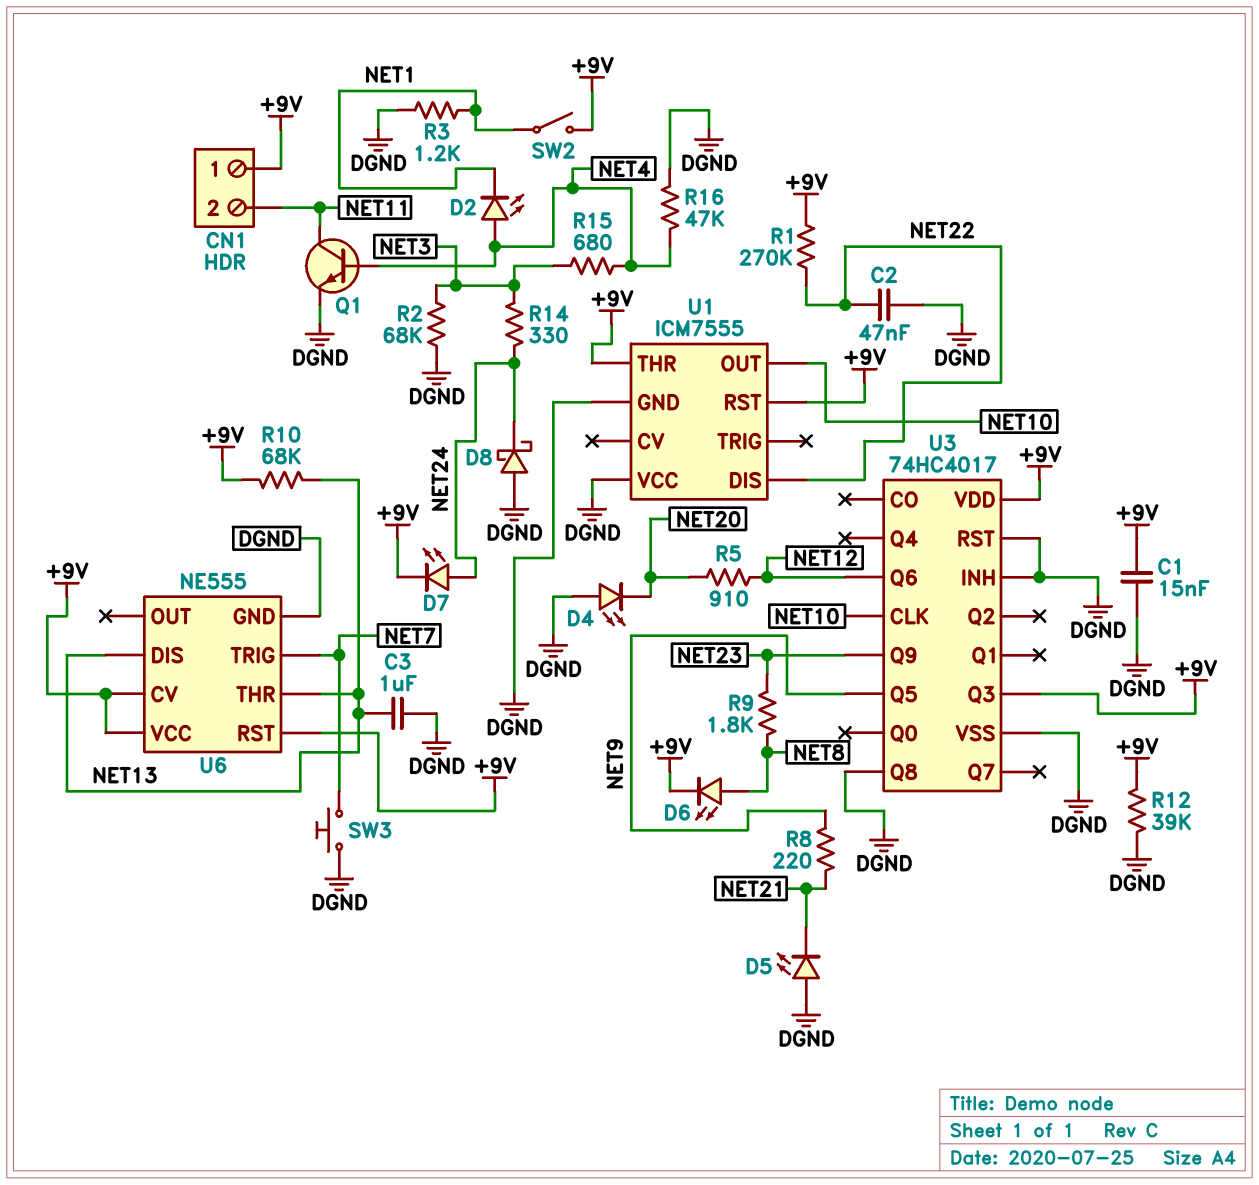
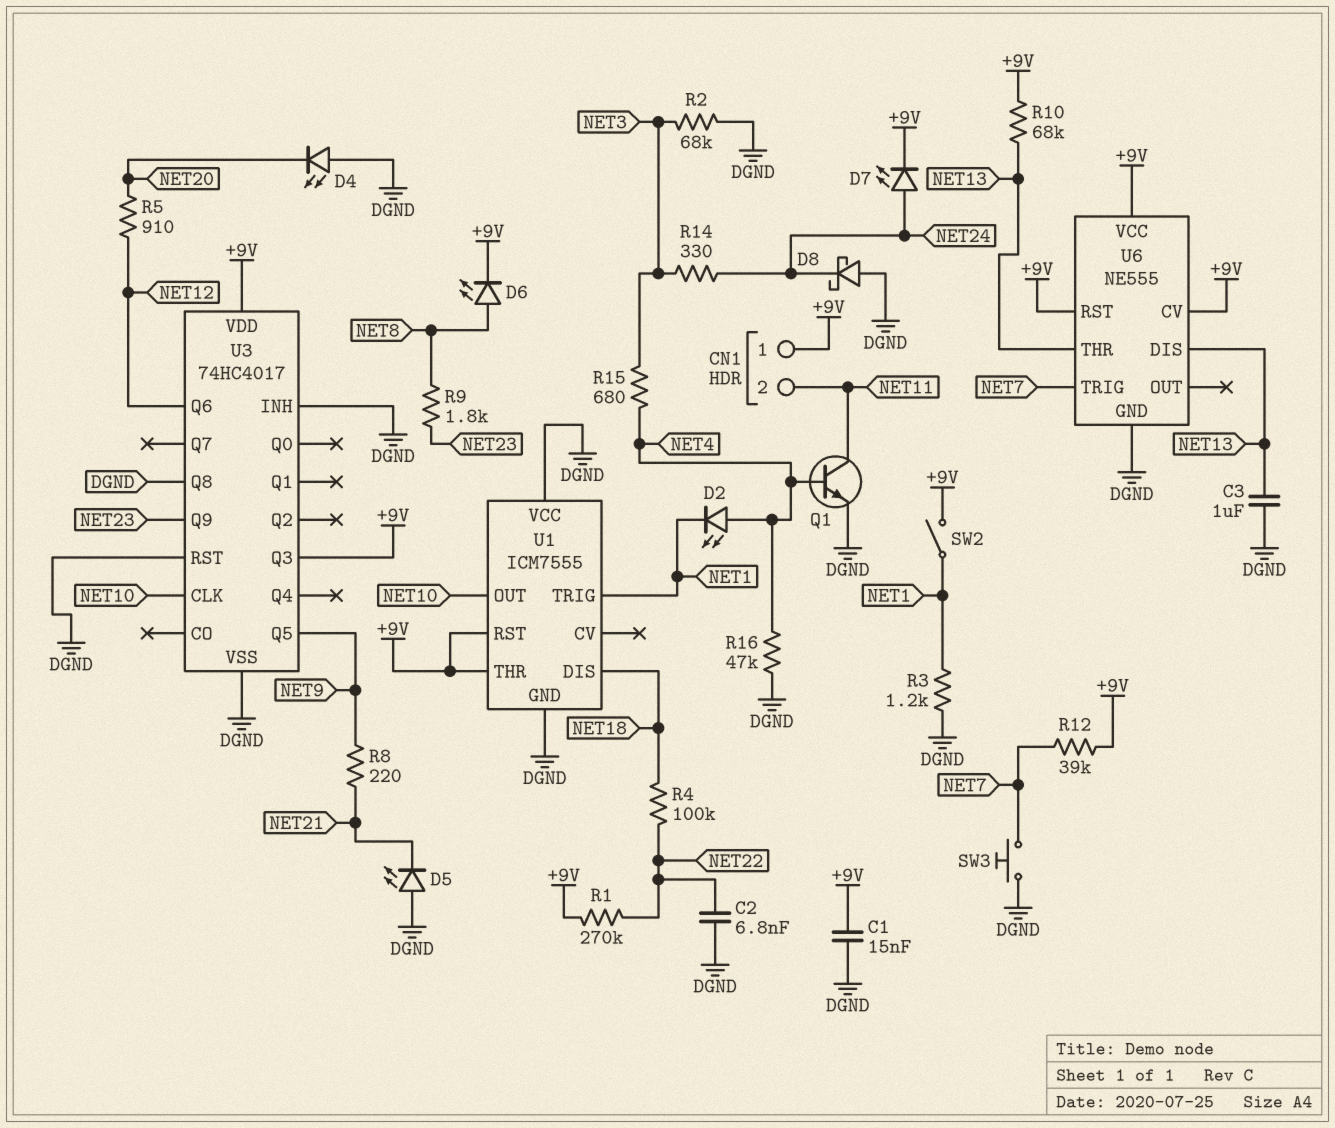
C2: 47nF (DGND, NET22) -> 6.8nF (DGND, NET22)
R4: none -> 100k (NET18, NET22)
R12: 39k (+9V, DGND) -> 39k (+9V, NET7)
U1 pin DIS: NET22 -> NET18
U1 pin TRIG: none -> NET1

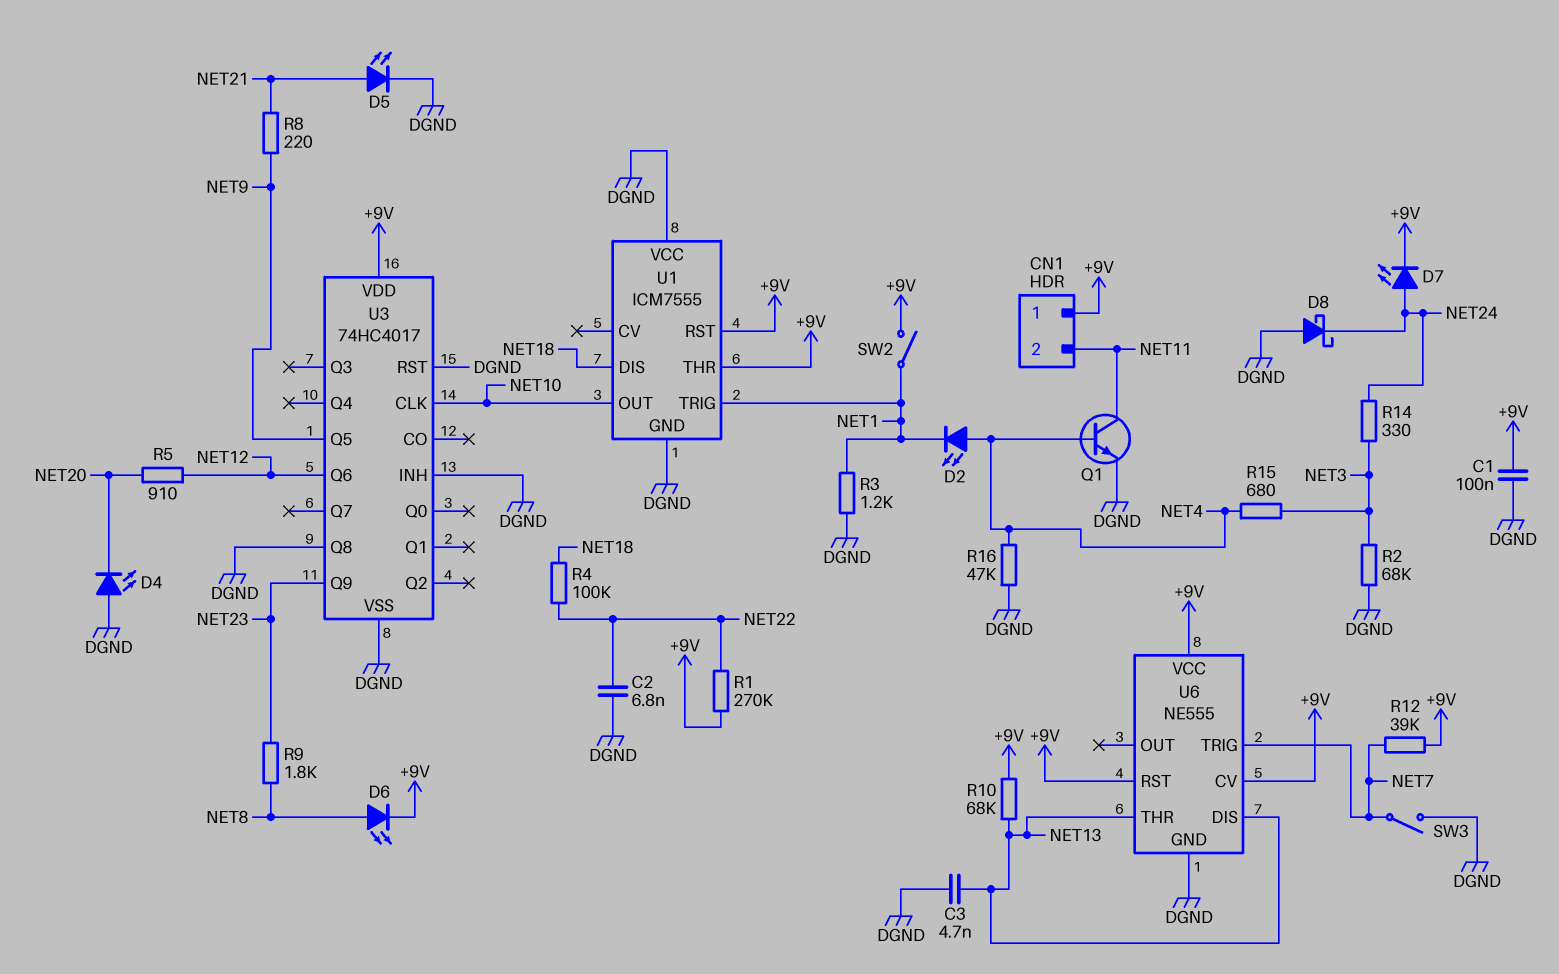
C1: 15nF (+9V, DGND) -> 100nF (+9V, DGND)
C3: 1uF (DGND, NET13) -> 4.7nF (DGND, NET13)
D5: LED (A DGND, K NET21) -> LED (A NET21, K DGND)
SW3: button (DGND, NET7) -> switch (DGND, NET7)
U3 pin Q3: +9V -> none

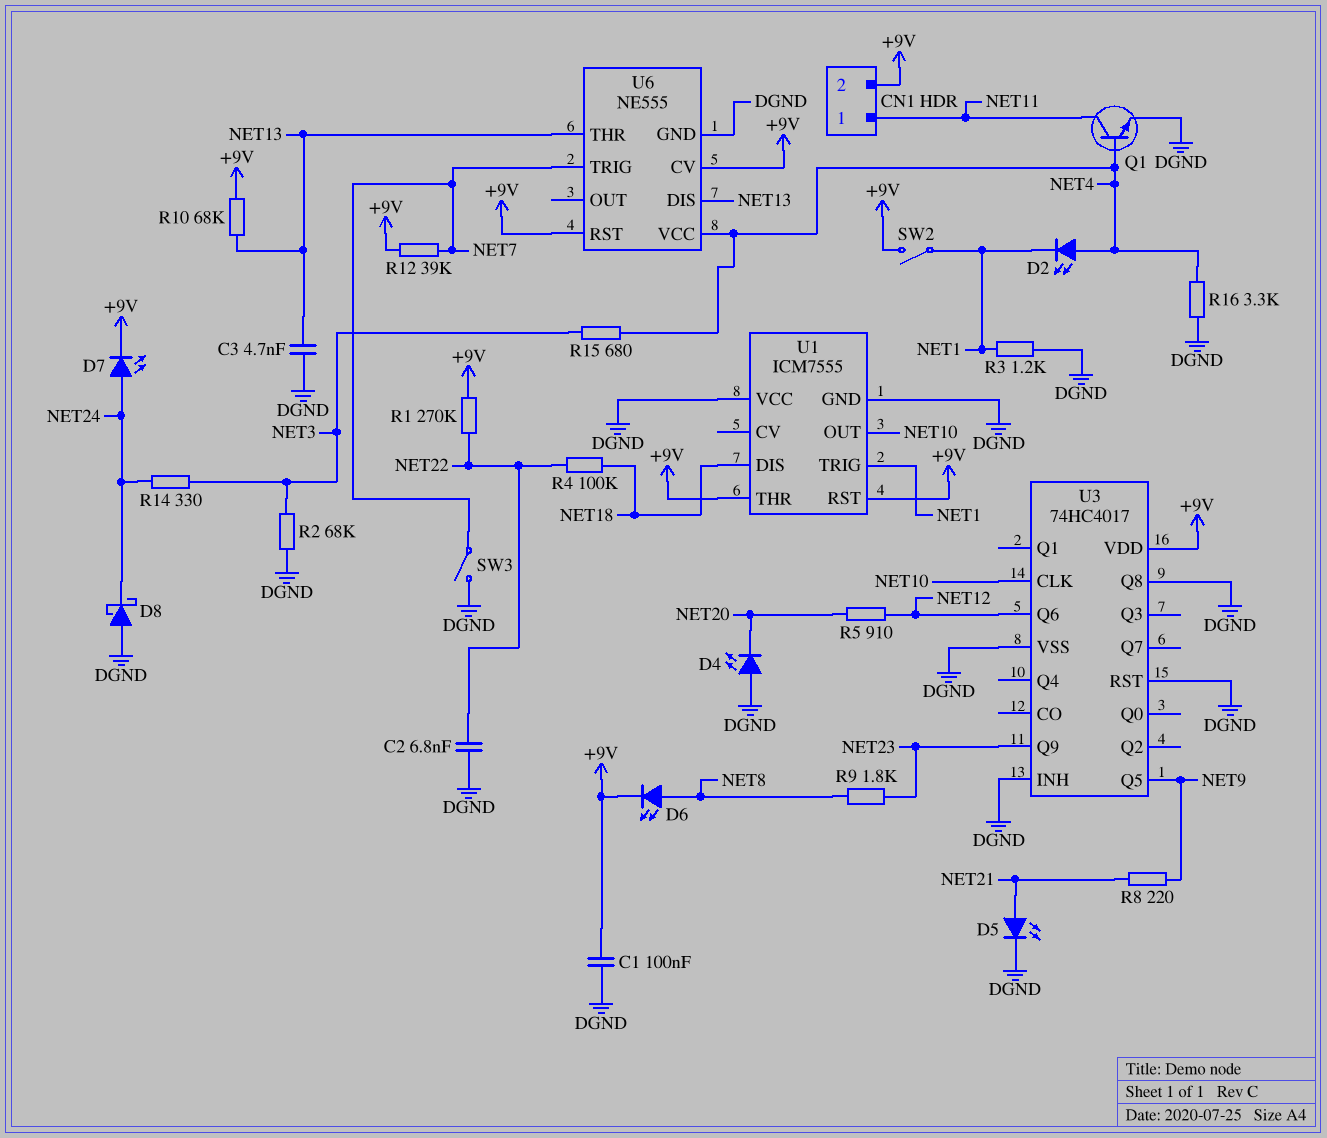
CN1 pin 1: +9V -> NET11
CN1 pin 2: NET11 -> +9V
R16: 47k (DGND, NET4) -> 3.3k (DGND, NET4)
U6 pin VCC: +9V -> NET4

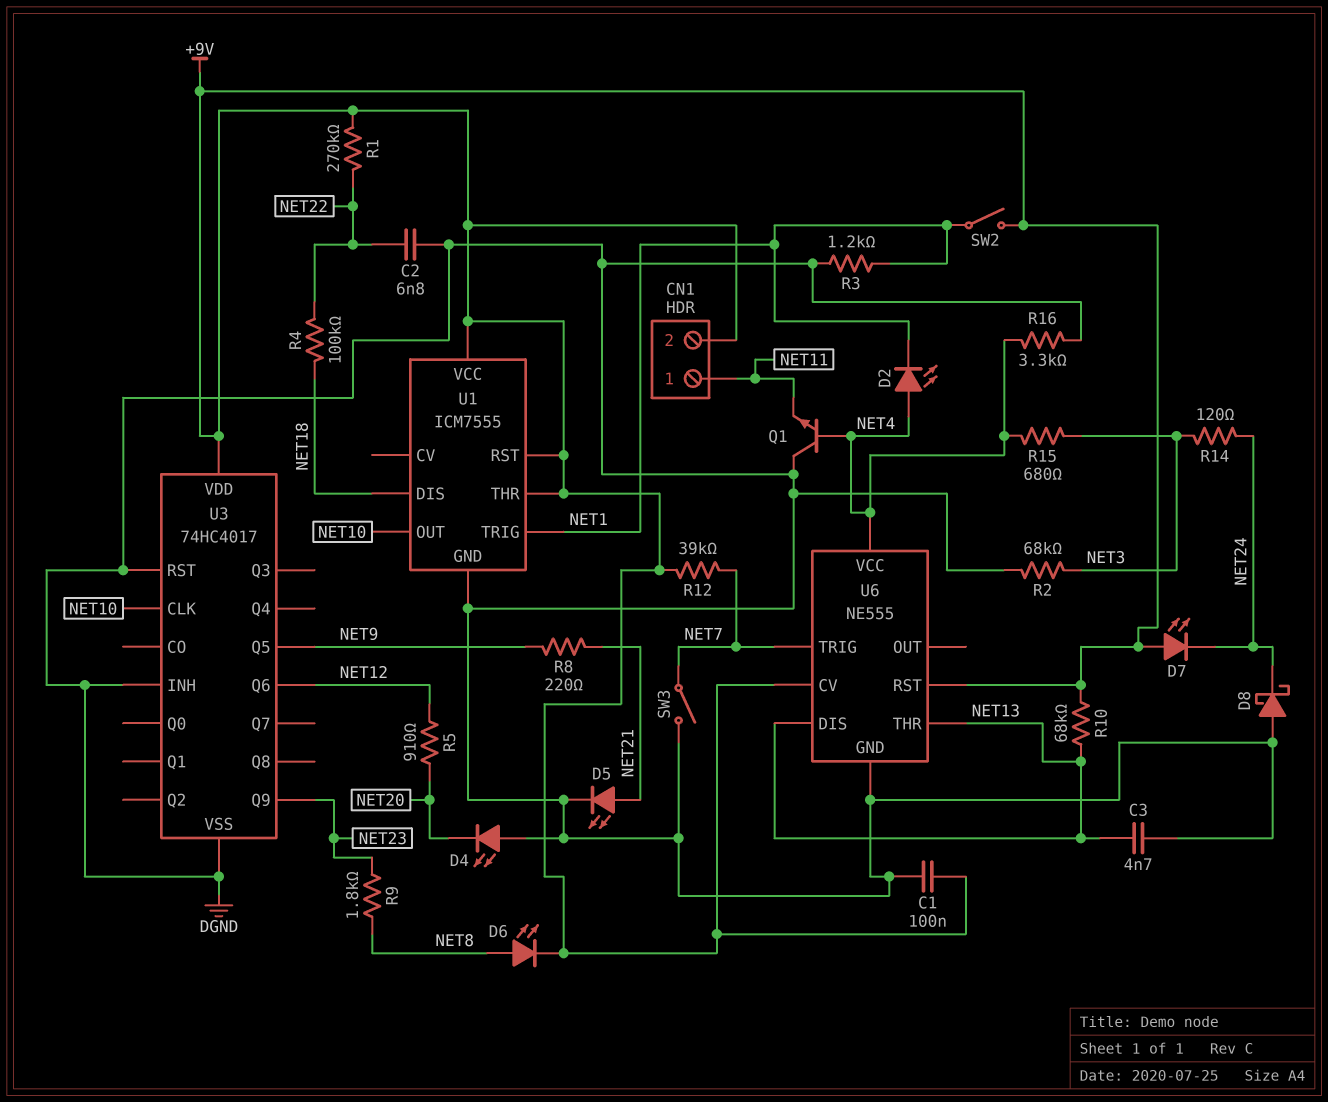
D7: LED (A NET24, K +9V) -> LED (A +9V, K NET24)
Q1: NPN (B NET4, C NET11, E DGND) -> NPN (B NET4, C DGND, E NET11)
R14: 330 (NET3, NET24) -> 120 (NET3, NET24)
U1 pin VCC: DGND -> +9V
U3 pin Q8: DGND -> none

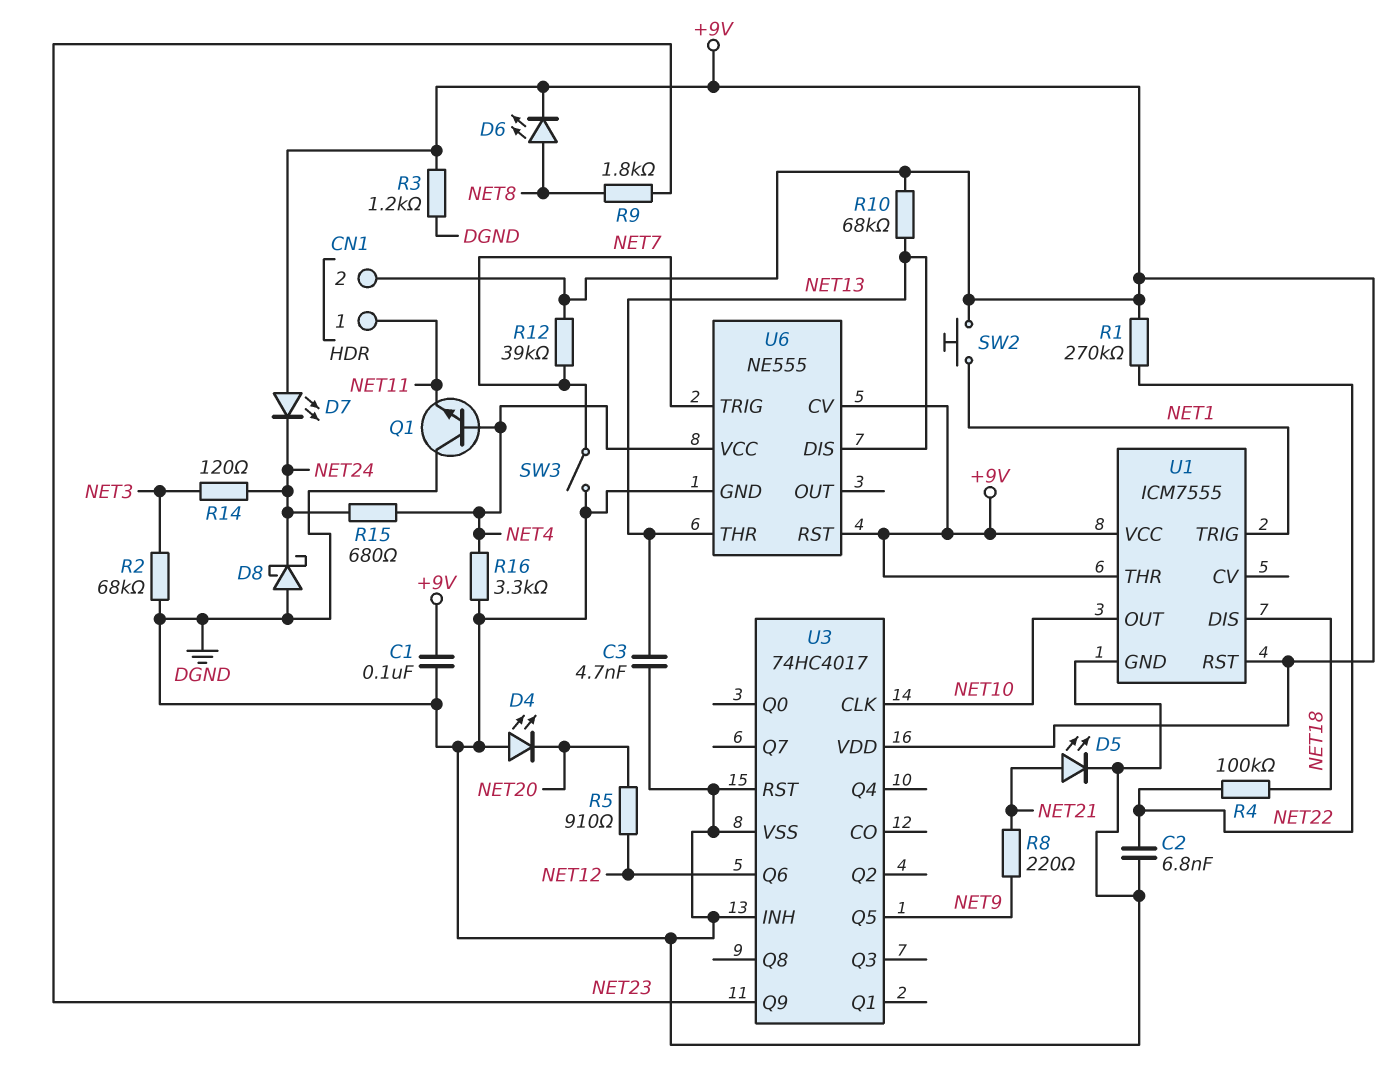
D2: LED (A NET4, K NET1) -> none
R3: 1.2k (DGND, NET1) -> 1.2k (+9V, DGND)
R15: 680 (NET3, NET4) -> 680 (NET4, NET24)
SW2: switch (+9V, NET1) -> button (+9V, NET1)

